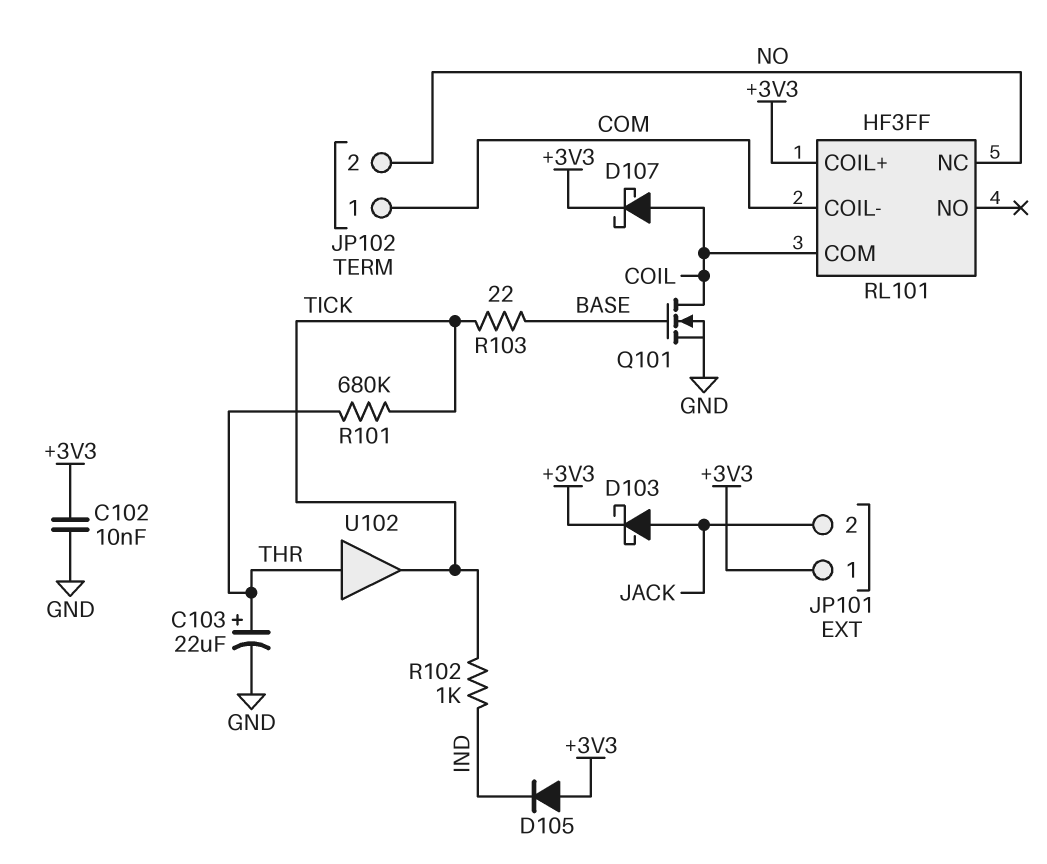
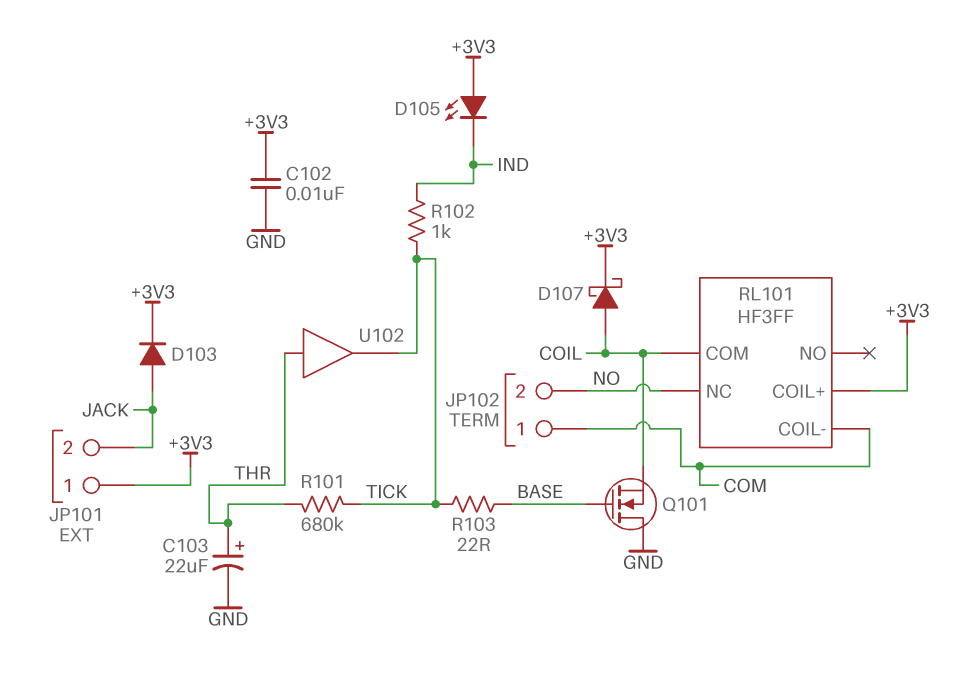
D103: schottky (A JACK, K +3V3) -> diode (A JACK, K +3V3)
D105: diode (A +3V3, K IND) -> LED (A +3V3, K IND)
Q101: NMOS (G BASE, D COIL, S GND) -> NMOS (G BASE, D GND, S COIL)

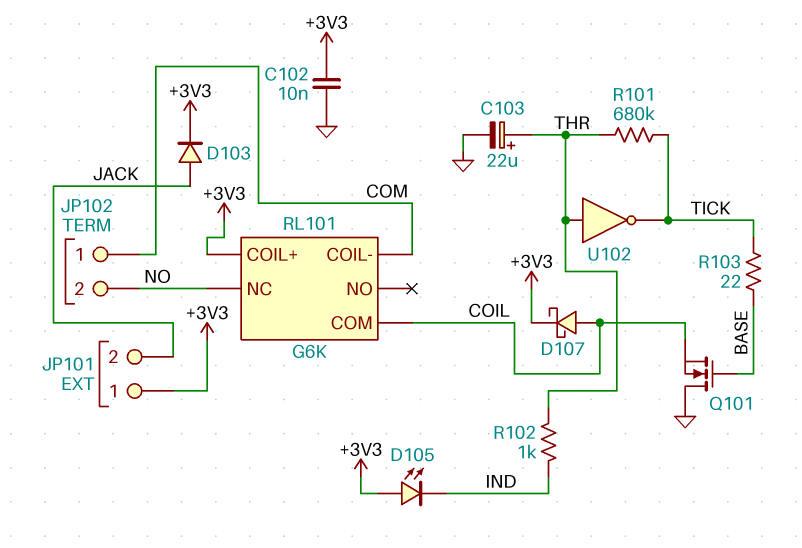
R102: 1k (IND, TICK) -> 1k (IND, THR)
RL101: HF3FF -> G6K
U102: buffer (in THR, out TICK) -> NOT (in THR, out TICK)

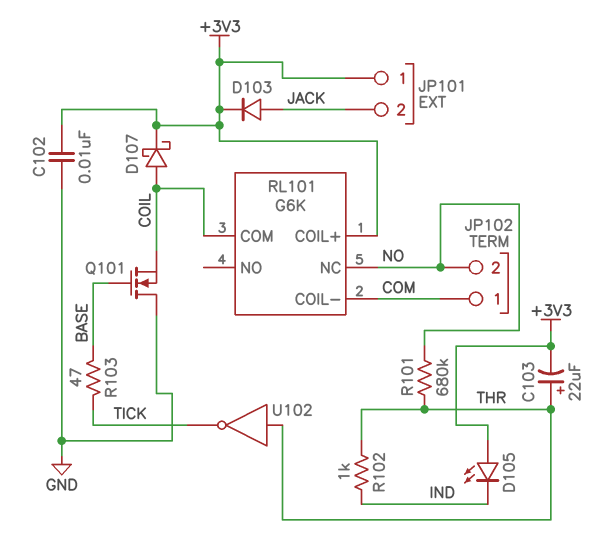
C103: 22uF (plus THR, minus GND) -> 22uF (plus THR, minus +3V3)
R101: 680k (THR, TICK) -> 680k (NO, THR)
R103: 22 (BASE, TICK) -> 47 (BASE, TICK)

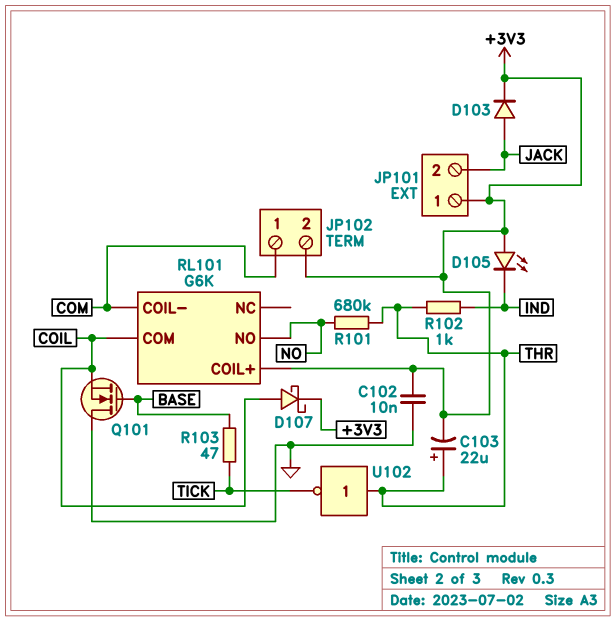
JP102 pin 2: NO -> +3V3
RL101 pin NC: NO -> none
RL101 pin NO: none -> NO

